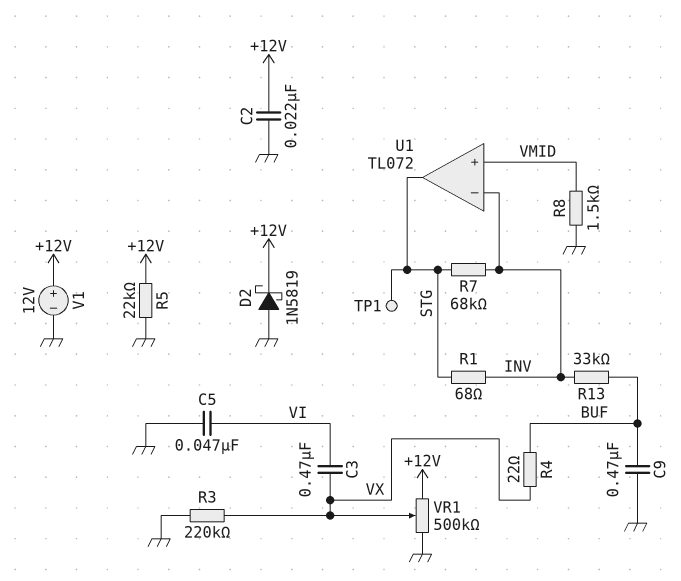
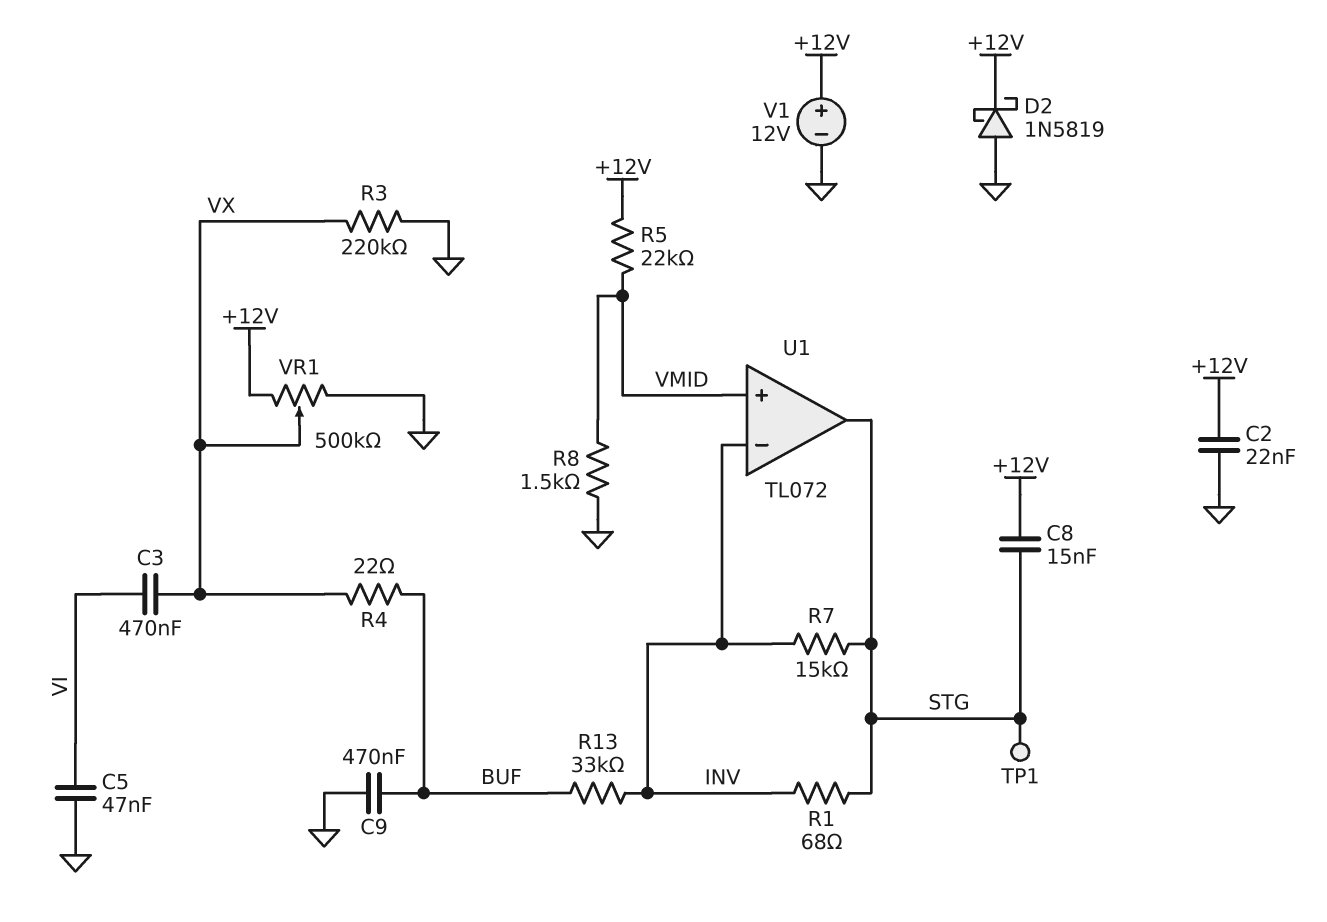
C8: none -> 15nF (+12V, STG)
R5: 22k (+12V, GND) -> 22k (+12V, VMID)
R7: 68k (INV, STG) -> 15k (INV, STG)

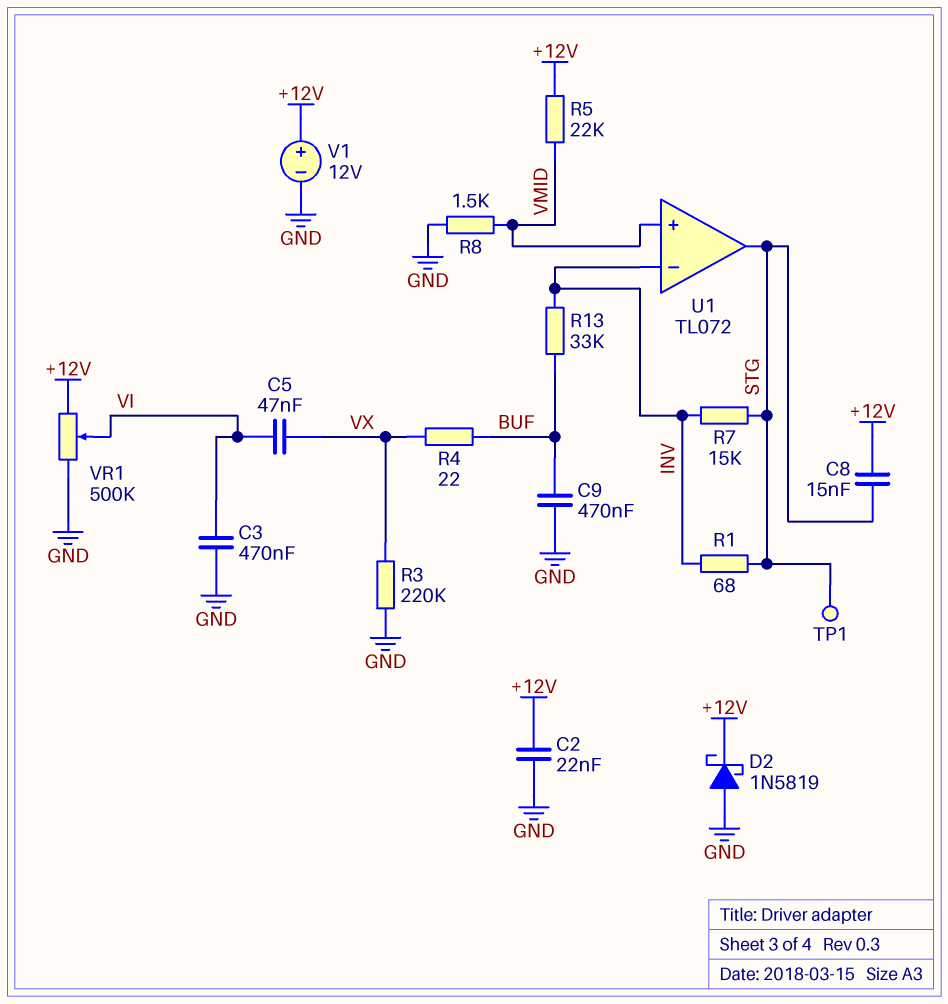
C3: 470nF (VI, VX) -> 470nF (GND, VI)
C5: 47nF (GND, VI) -> 47nF (VI, VX)
VR1: 500k (+12V, GND, wiper VX) -> 500k (+12V, GND, wiper VI)

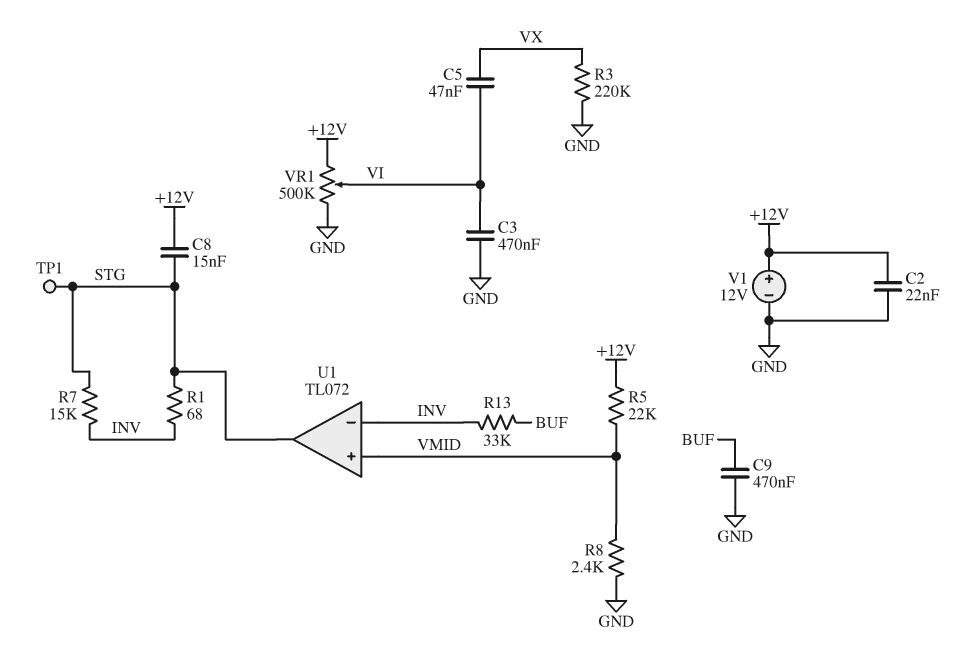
D2: schottky 1N5819 (A GND, K +12V) -> none
R4: 22 (BUF, VX) -> none
R8: 1.5k (GND, VMID) -> 2.4k (GND, VMID)

